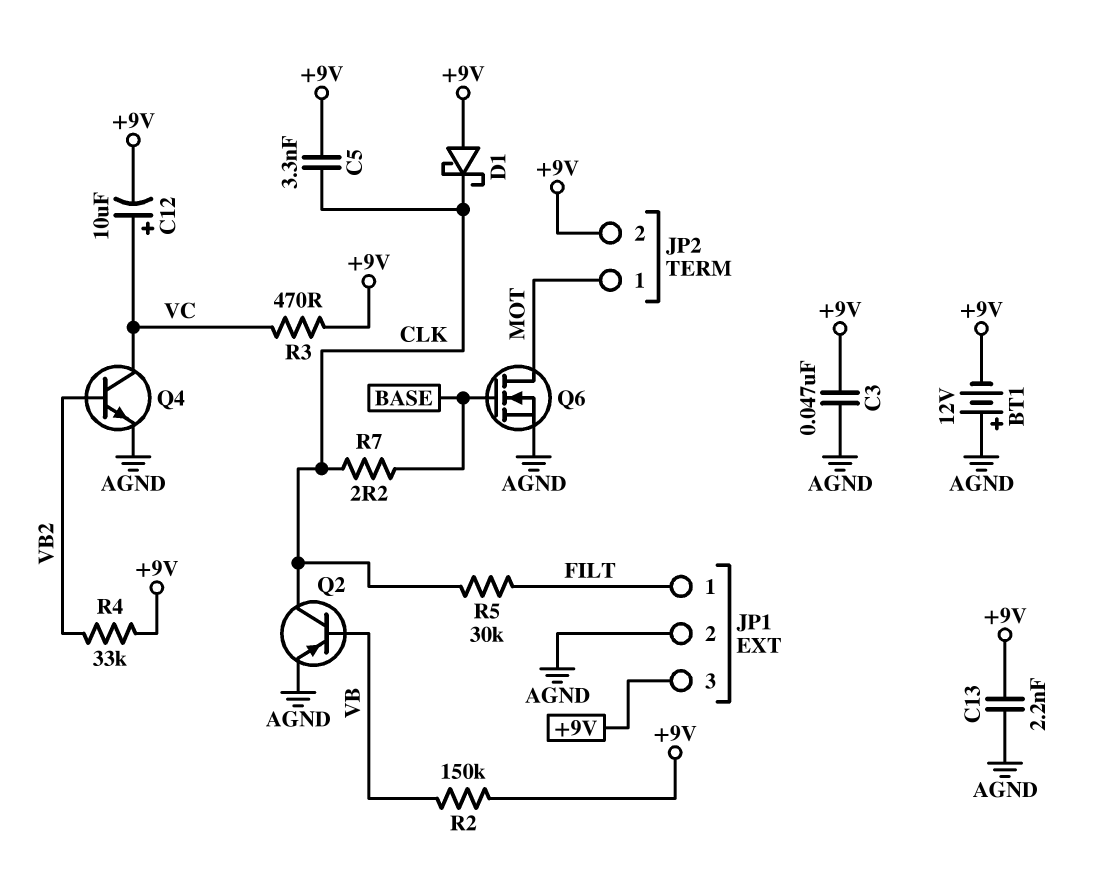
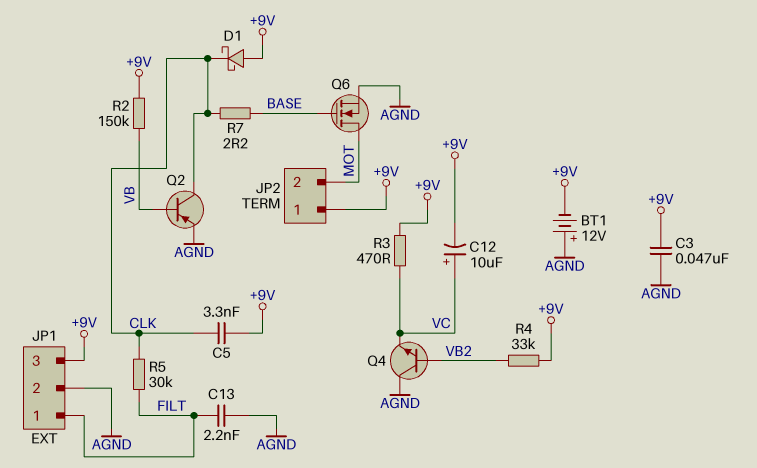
C13: 2.2nF (+9V, AGND) -> 2.2nF (AGND, FILT)
JP2 pin 1: MOT -> +9V
JP2 pin 2: +9V -> MOT
Q4: NPN (B VB2, C VC, E AGND) -> NPN (B VB2, C AGND, E VC)

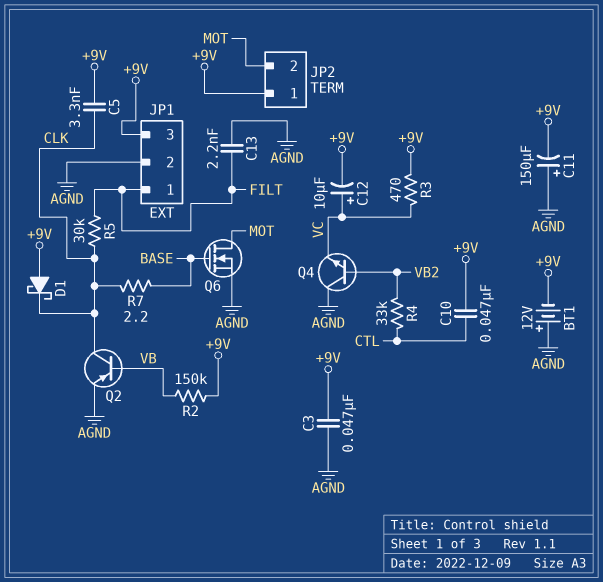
C10: none -> 47nF (+9V, CTL)
C11: none -> 150uF (plus AGND, minus +9V)
R4: 33k (+9V, VB2) -> 33k (CTL, VB2)

